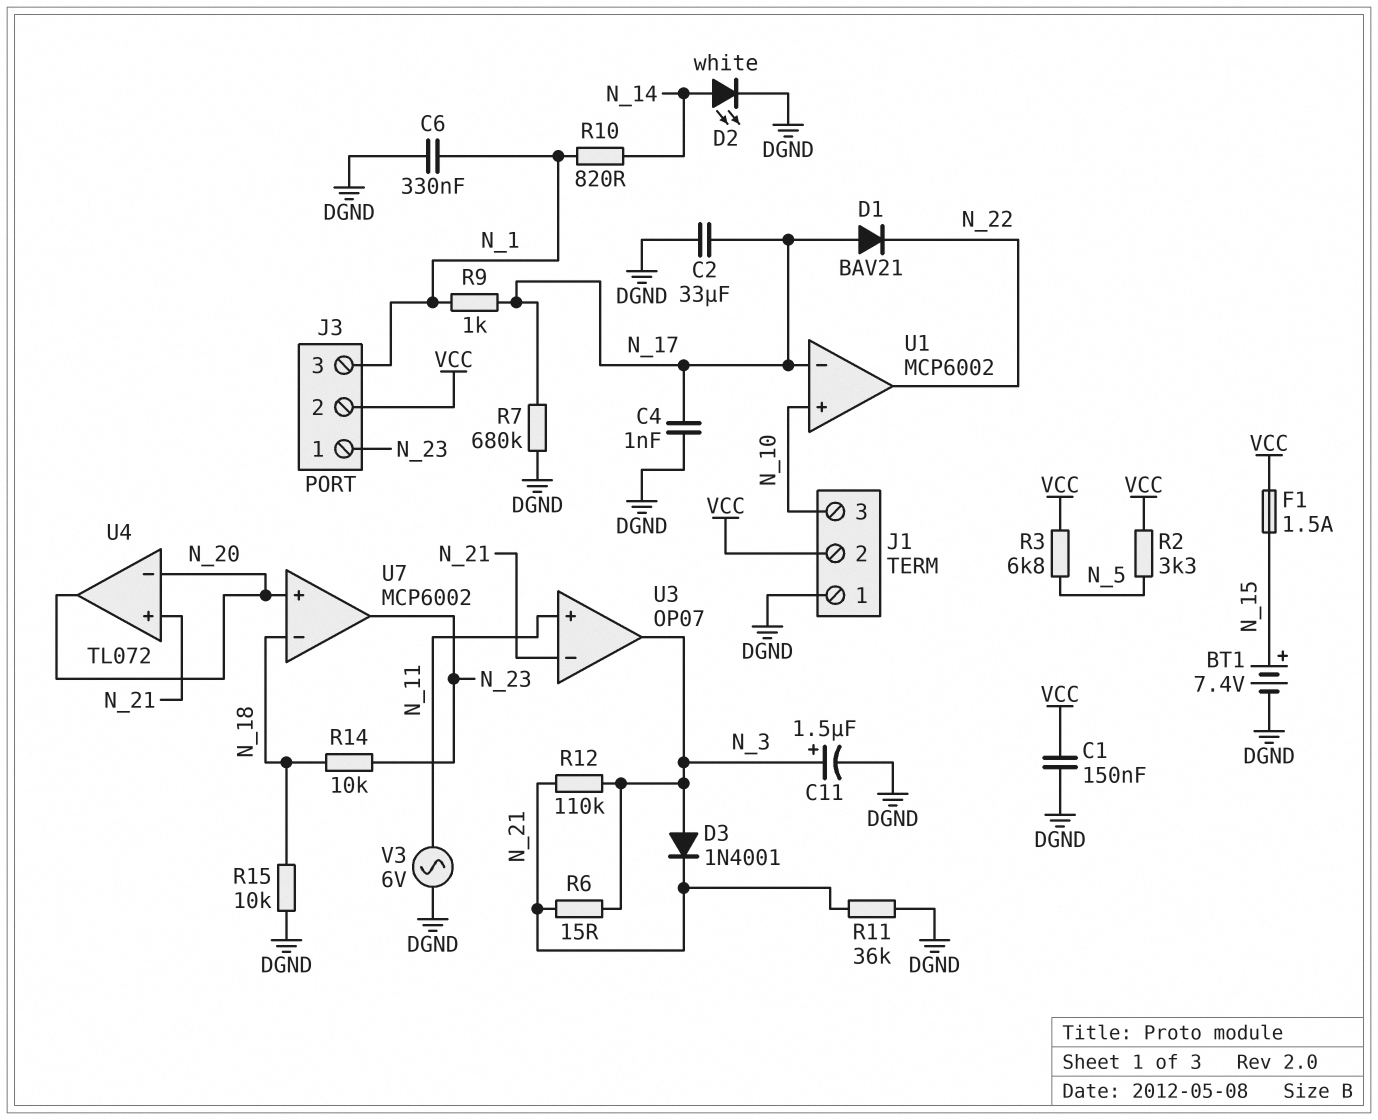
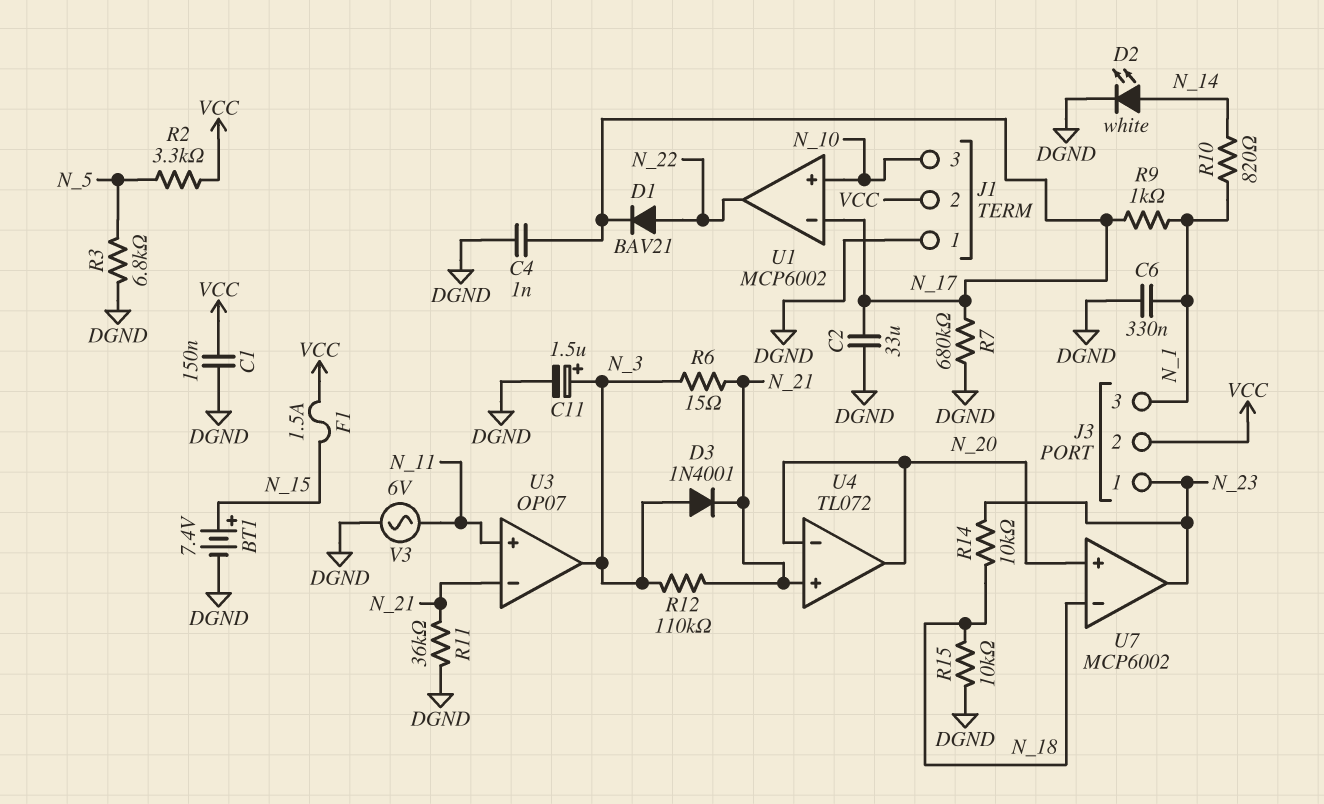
D1: diode BAV21 (A N_17, K N_22) -> diode BAV21 (A N_22, K N_17)
R3: 6.8k (N_5, VCC) -> 6.8k (DGND, N_5)

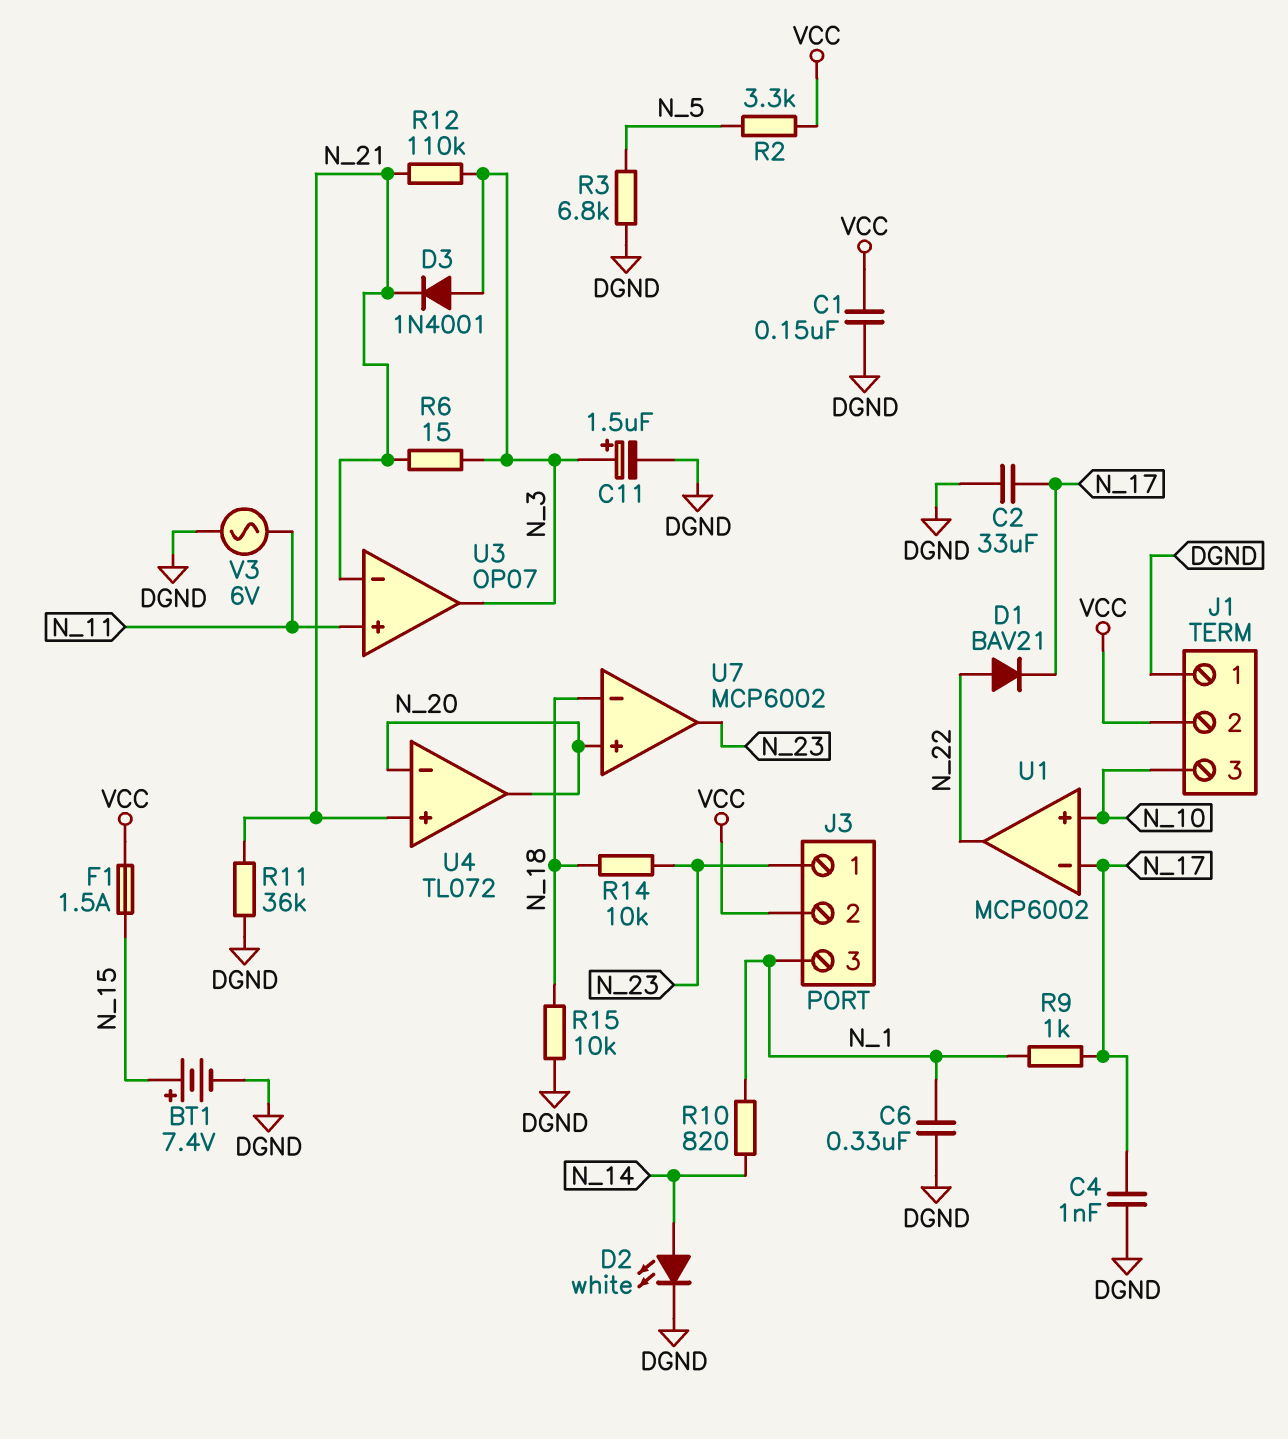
R7: 680k (DGND, N_17) -> none

